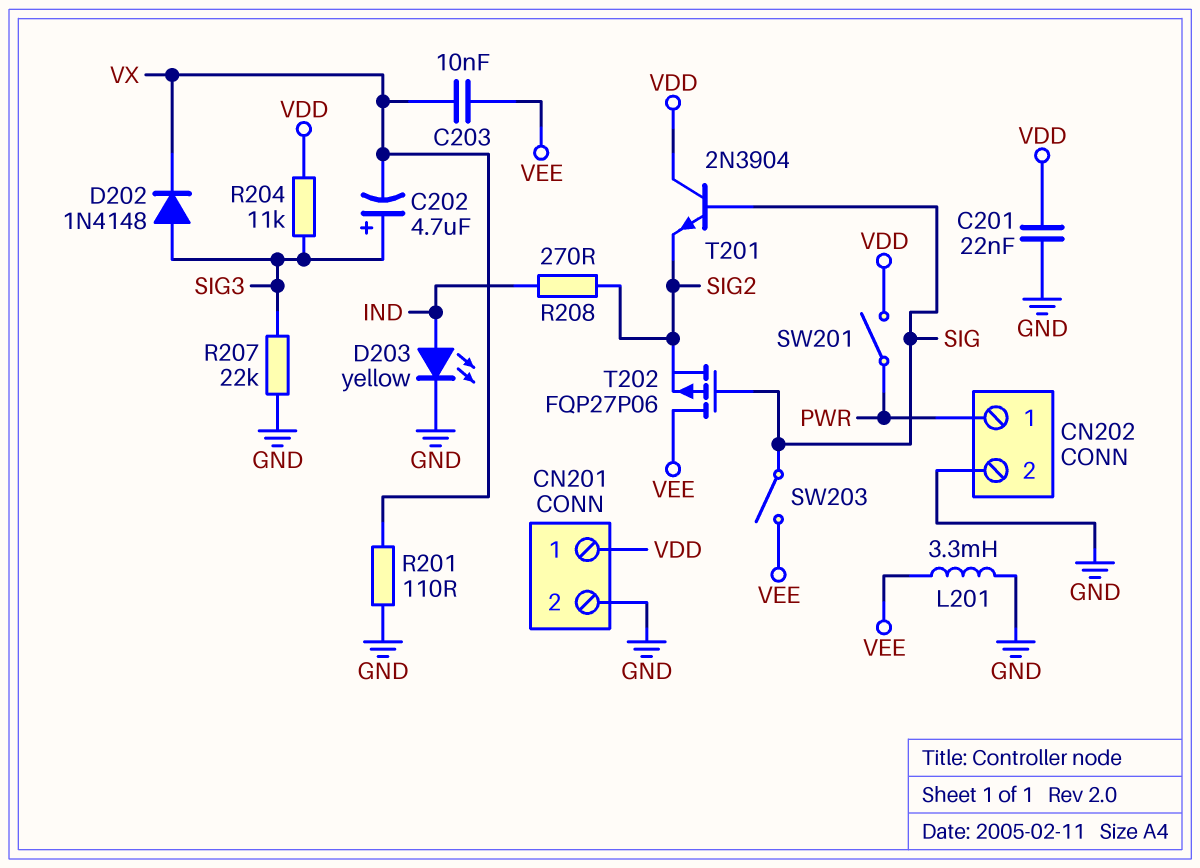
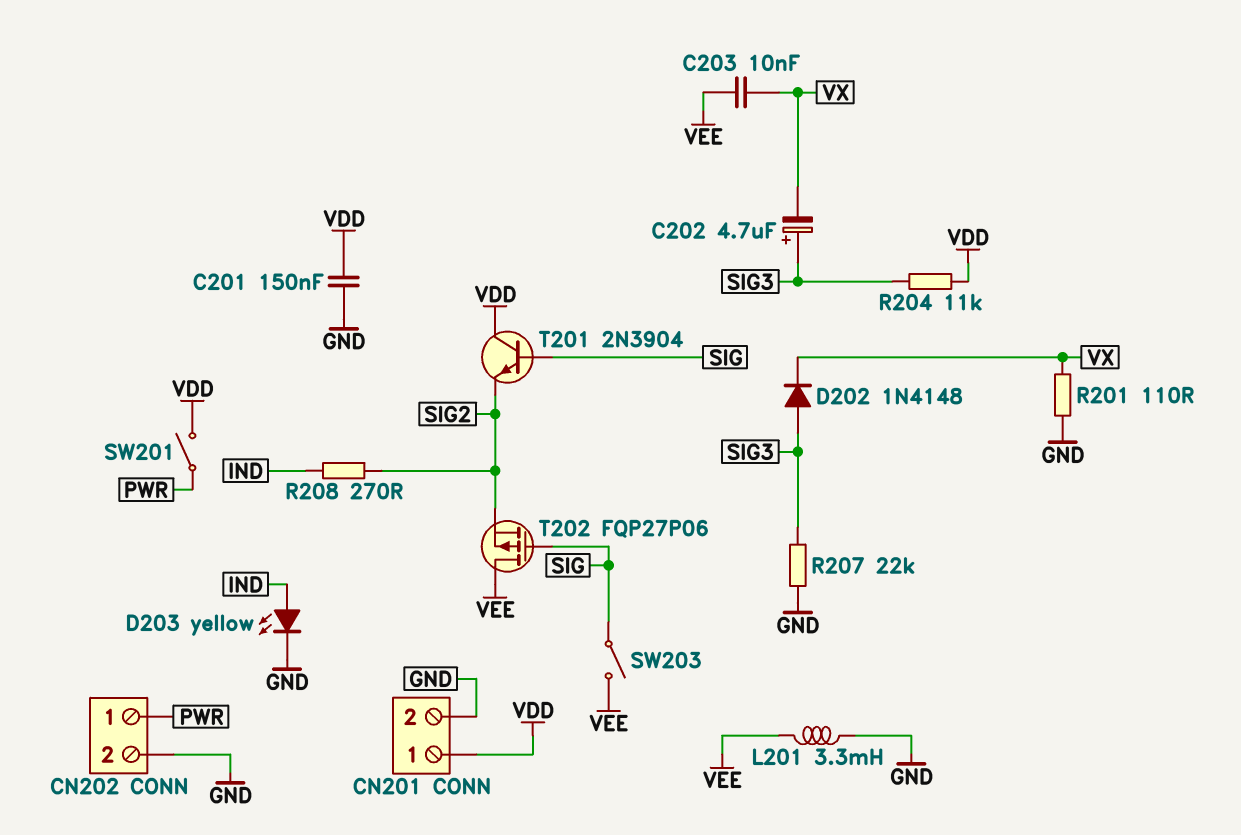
C201: 22nF (GND, VDD) -> 150nF (GND, VDD)

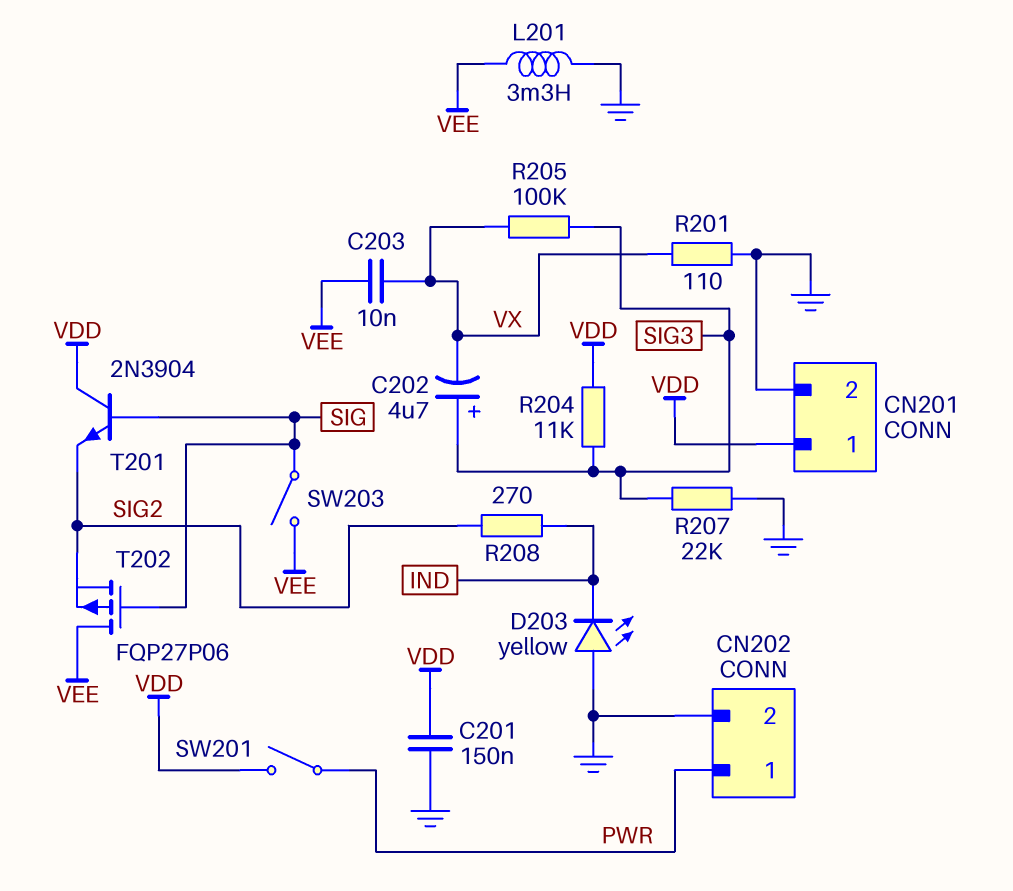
D202: diode 1N4148 (A SIG3, K VX) -> none
D203: LED yellow (A IND, K GND) -> LED yellow (A GND, K IND)
R205: none -> 100k (SIG3, VX)

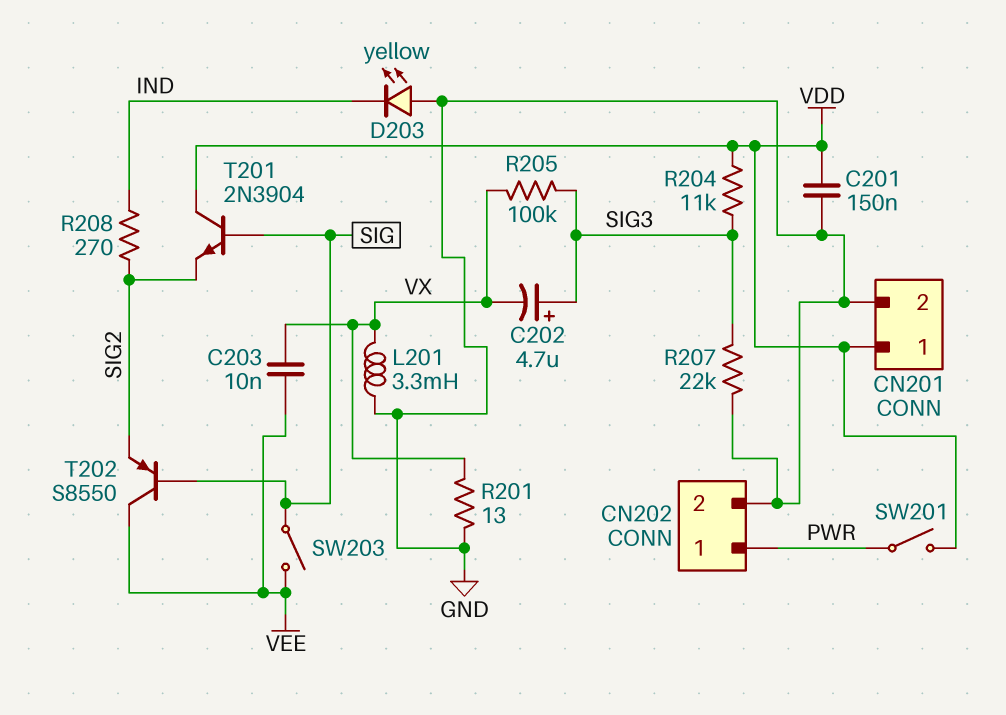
L201: 3.3mH (GND, VEE) -> 3.3mH (GND, VX)
R201: 110 (GND, VX) -> 13 (GND, VX)
T202: PMOS FQP27P06 (G SIG, D VEE, S SIG2) -> PNP S8550 (B SIG, C VEE, E SIG2)

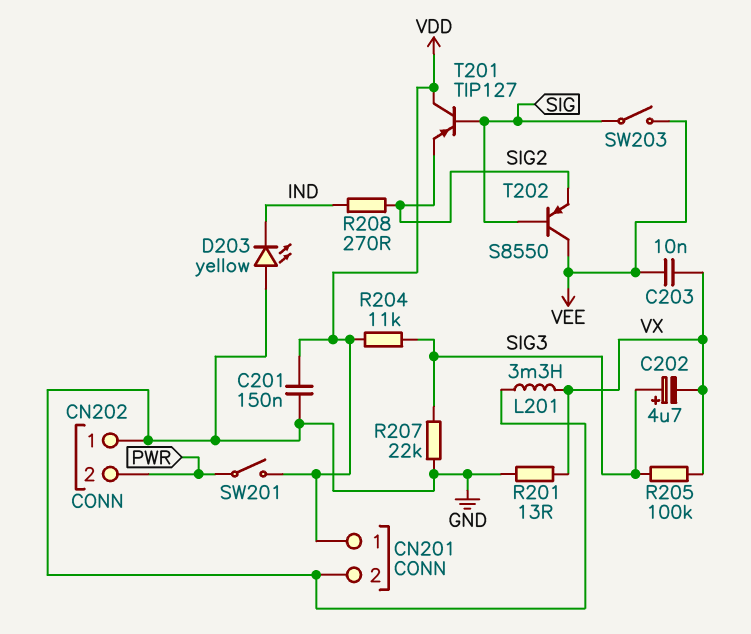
CN202 pin 1: PWR -> GND
CN202 pin 2: GND -> PWR
T201: NPN 2N3904 (B SIG, C VDD, E SIG2) -> PNP TIP127 (B SIG, C VDD, E SIG2)

